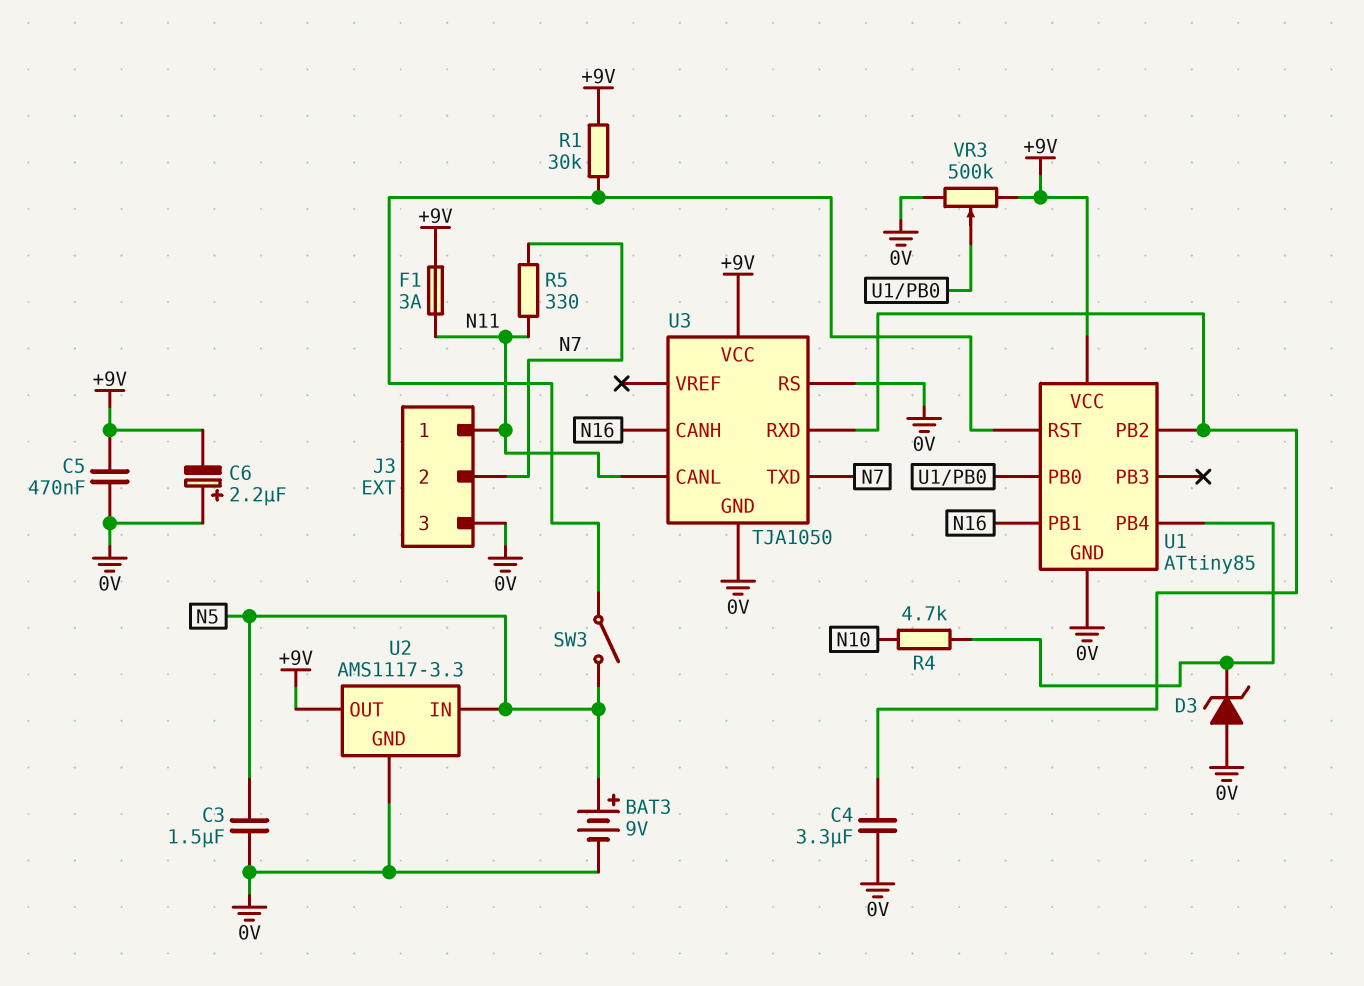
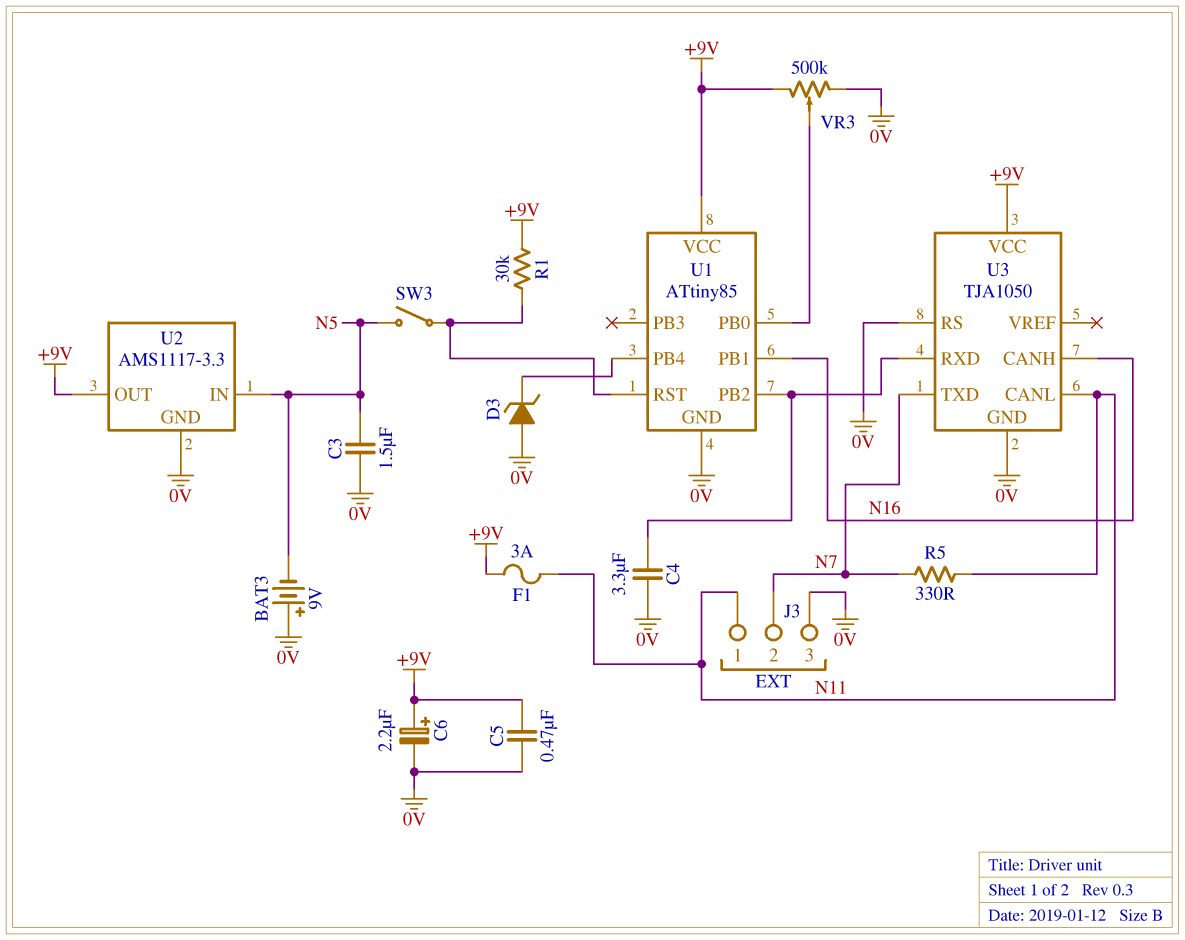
BAT3: 9V (plus N5, minus 0V) -> 9V (plus 0V, minus N5)
C6: 2.2uF (plus 0V, minus +9V) -> 2.2uF (plus +9V, minus 0V)
R4: 4.7k (N10, U1/PB4) -> none

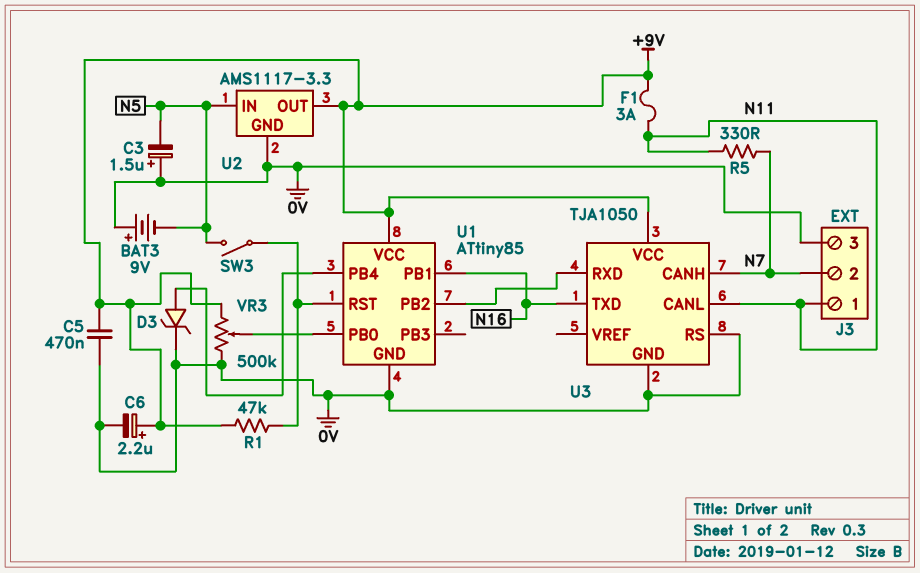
C3: 1.5uF (0V, N5) -> 1.5uF (plus 0V, minus N5)
C4: 3.3uF (0V, U1/PB2) -> none
D3: zener (A 0V, K U1/PB4) -> zener (A U1/PB4, K 0V)
R1: 30k (+9V, U1/RST) -> 47k (+9V, U1/RST)
U3 pin CANH: N16 -> N7
U3 pin TXD: N7 -> N16

